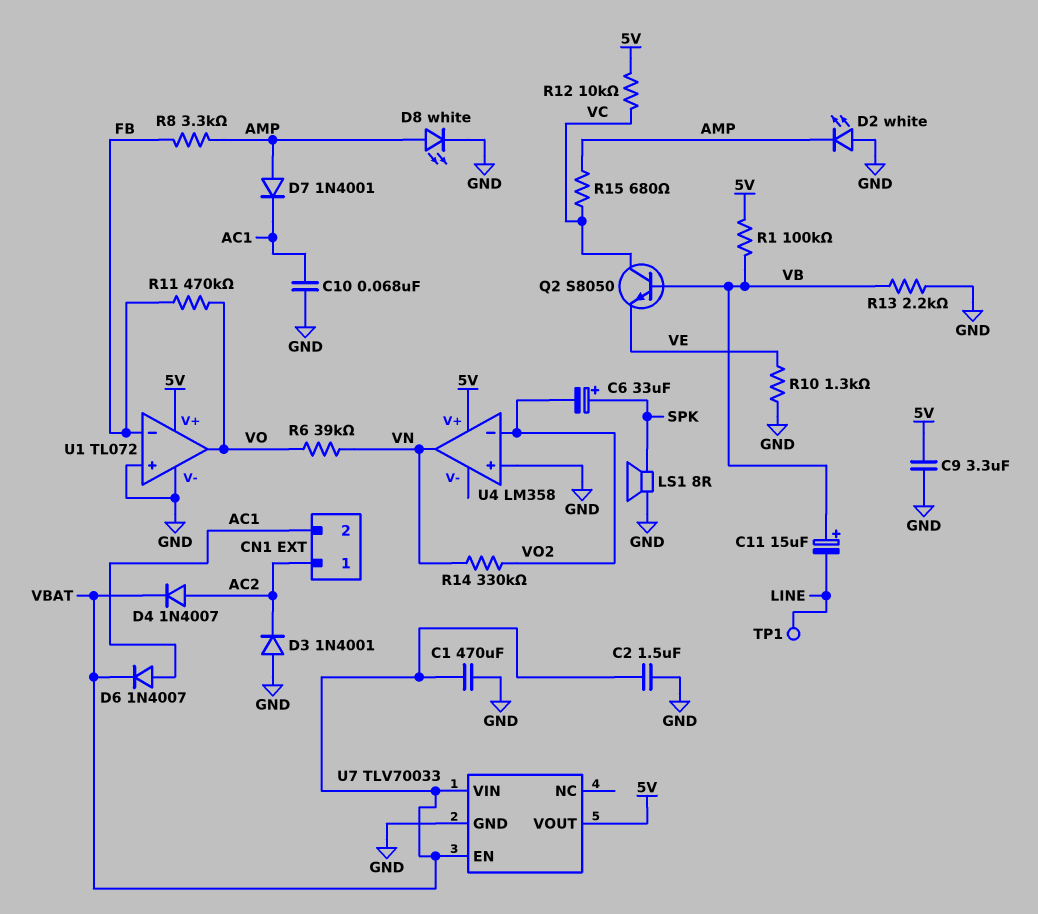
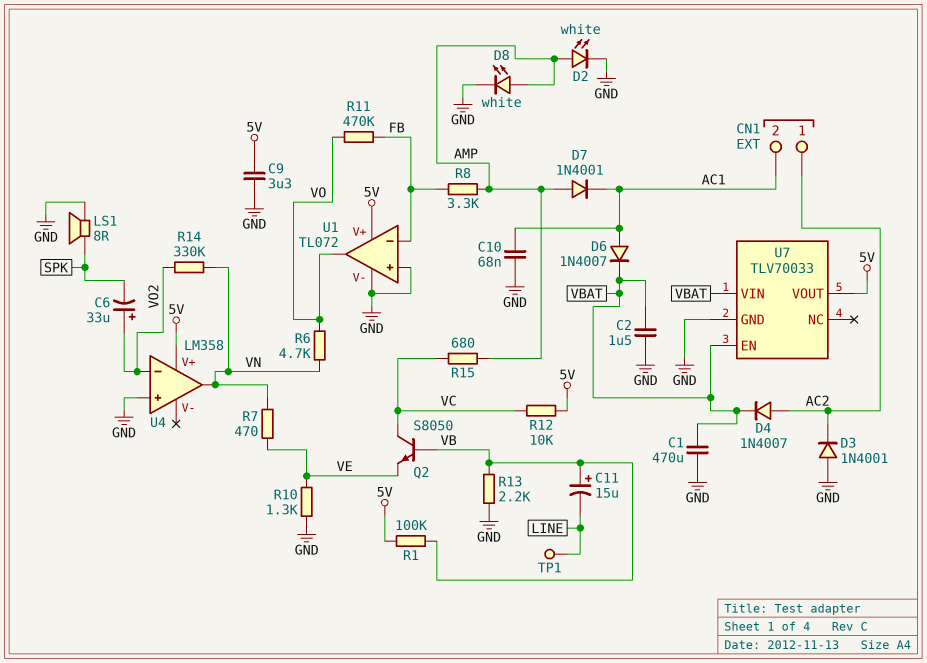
C6: 33uF (plus SPK, minus VO2) -> 33uF (plus VO2, minus SPK)
D2: LED white (A GND, K AMP) -> LED white (A AMP, K GND)
R6: 39k (VN, VO) -> 4.7k (VN, VO)
R7: none -> 470 (VE, VN)

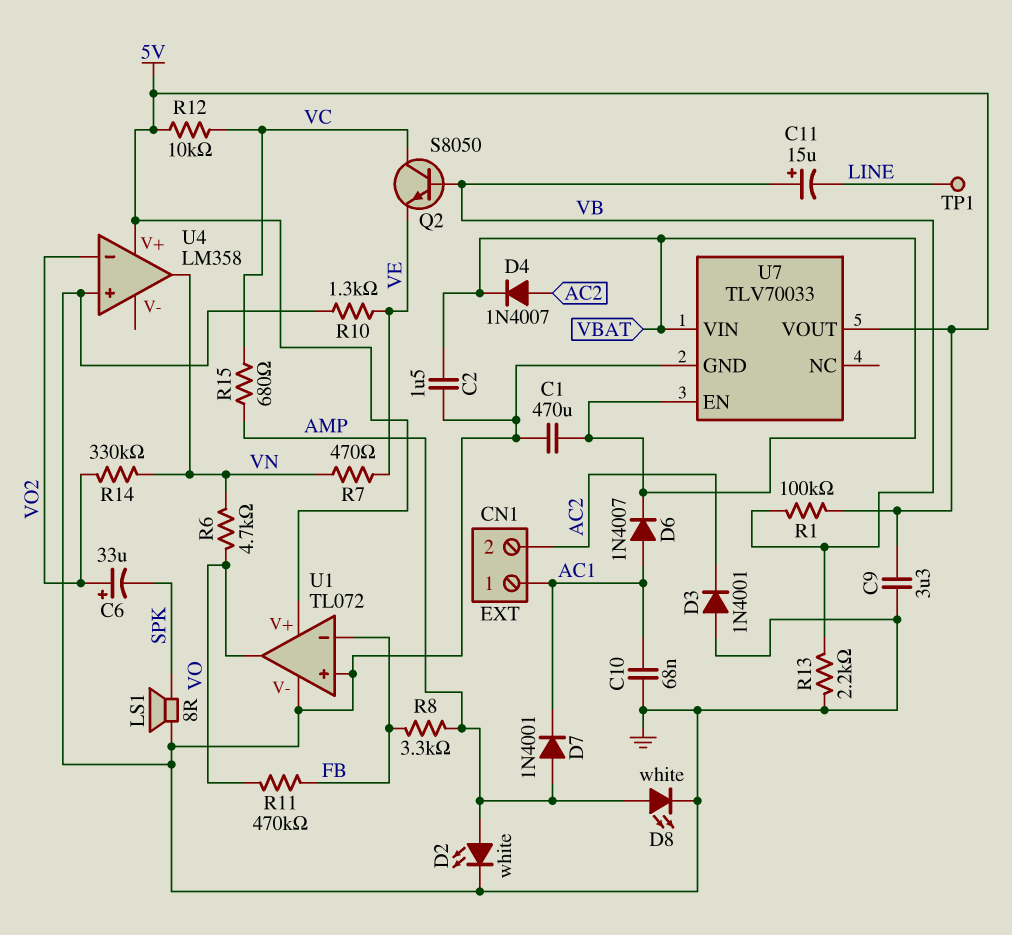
CN1 pin 1: AC2 -> AC1
CN1 pin 2: AC1 -> AC2

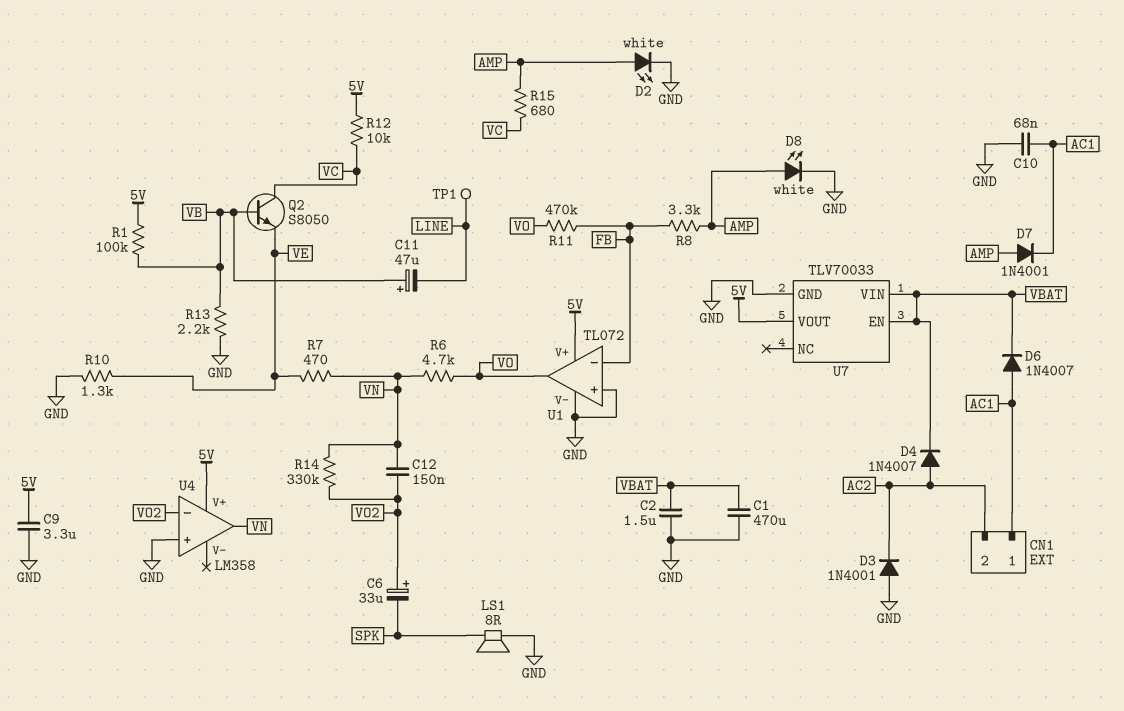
C11: 15uF (plus VB, minus LINE) -> 47uF (plus VB, minus LINE)
C12: none -> 150nF (VN, VO2)

